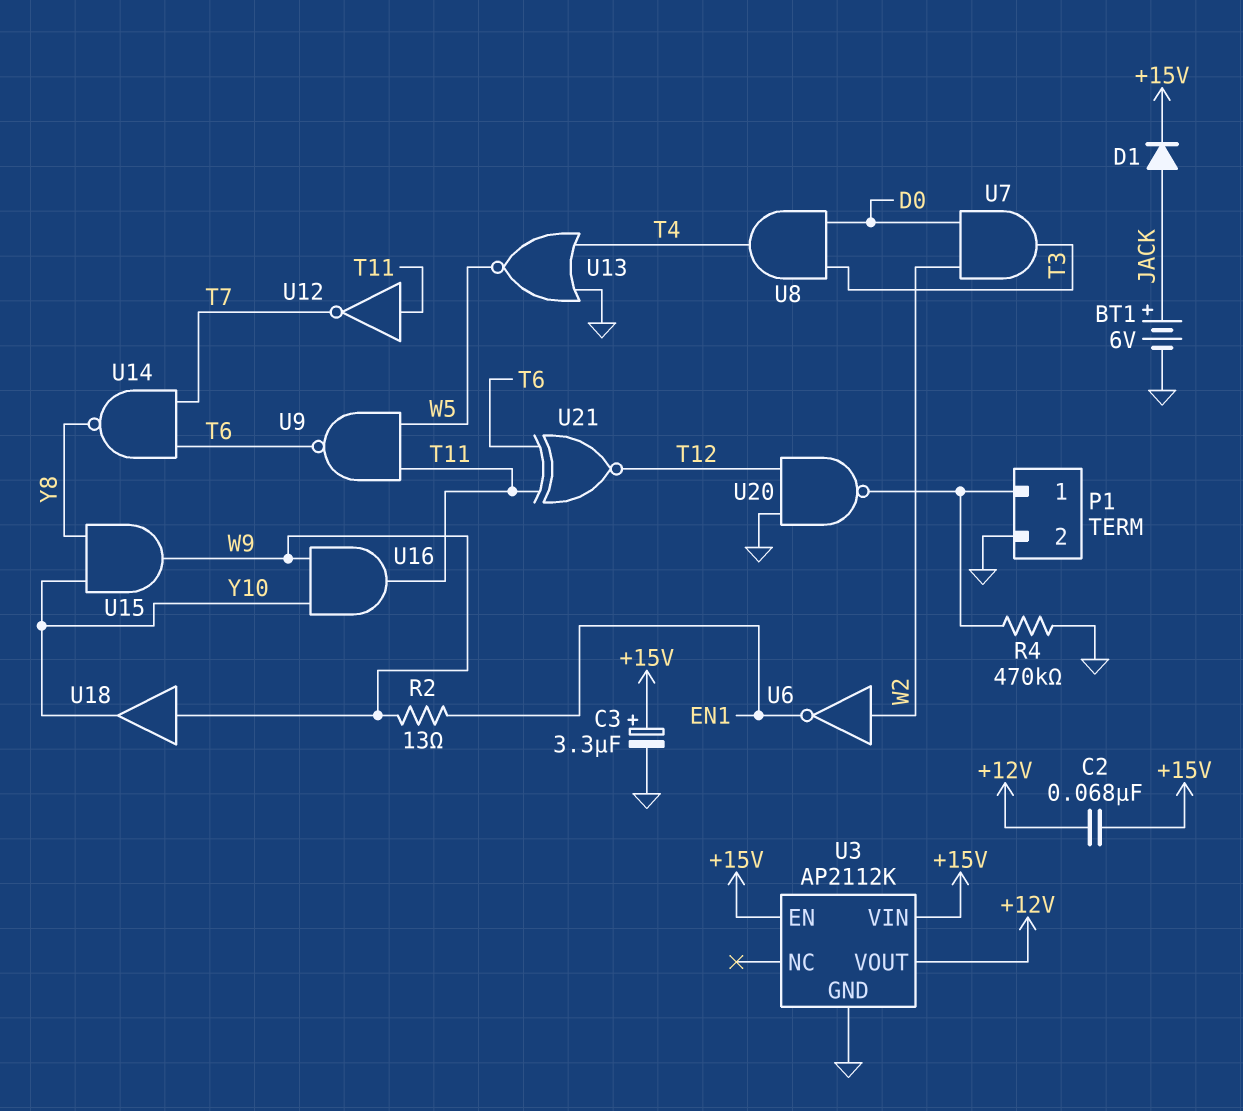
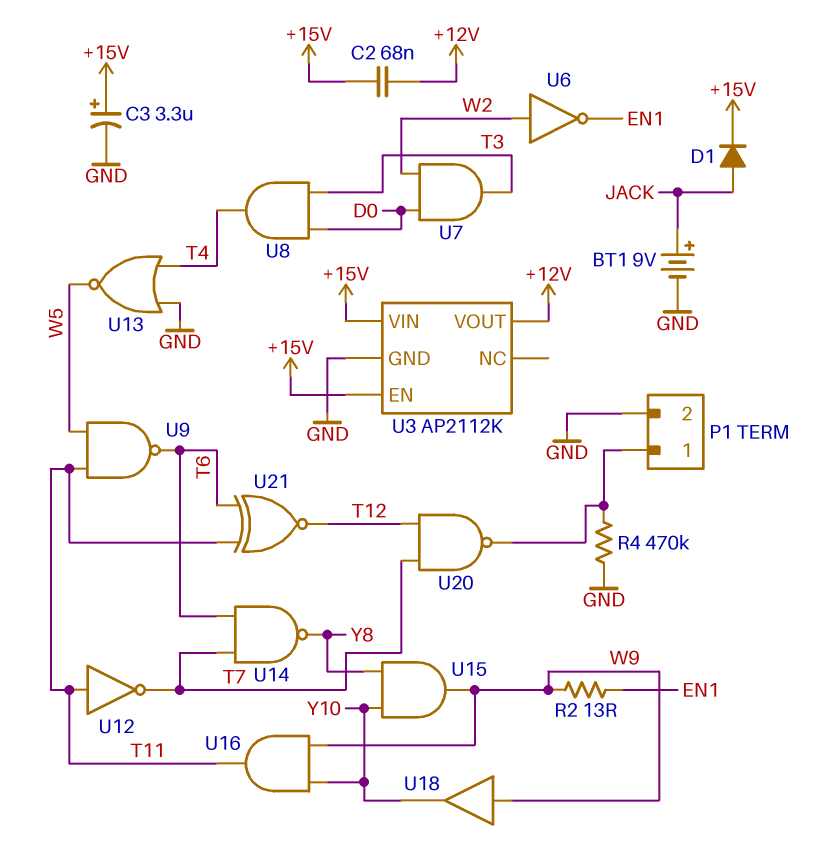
BT1: 6V (plus JACK, minus GND) -> 9V (plus JACK, minus GND)
U20: NAND (in GND, in T12, out P1/1) -> NAND (in T7, in T12, out P1/1)

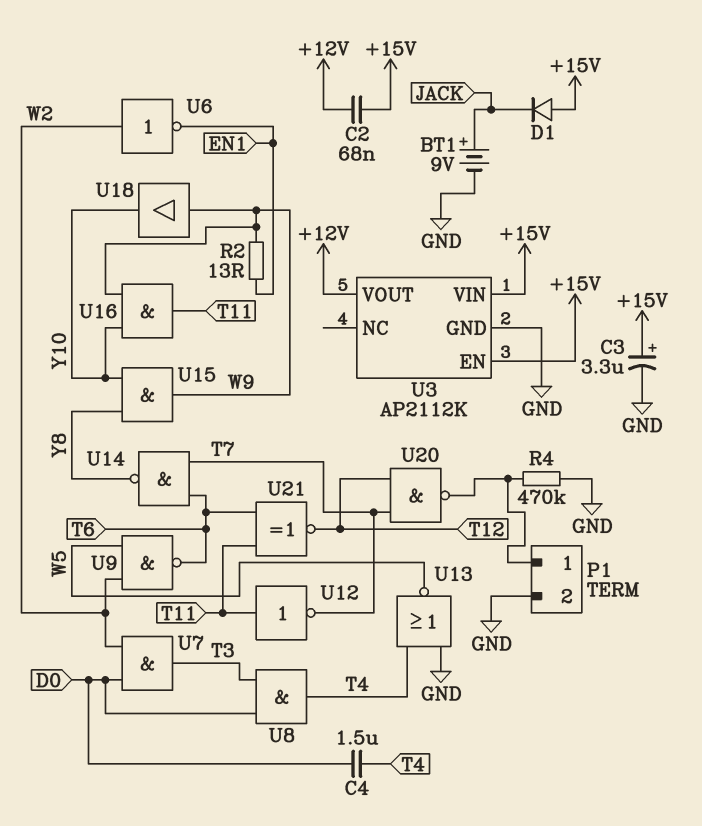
C4: none -> 1.5uF (D0, T4)
D1: diode (A JACK, K +15V) -> diode (A +15V, K JACK)
U9: NAND (in T11, in W5, out T6) -> NAND (in W2, in W5, out T6)

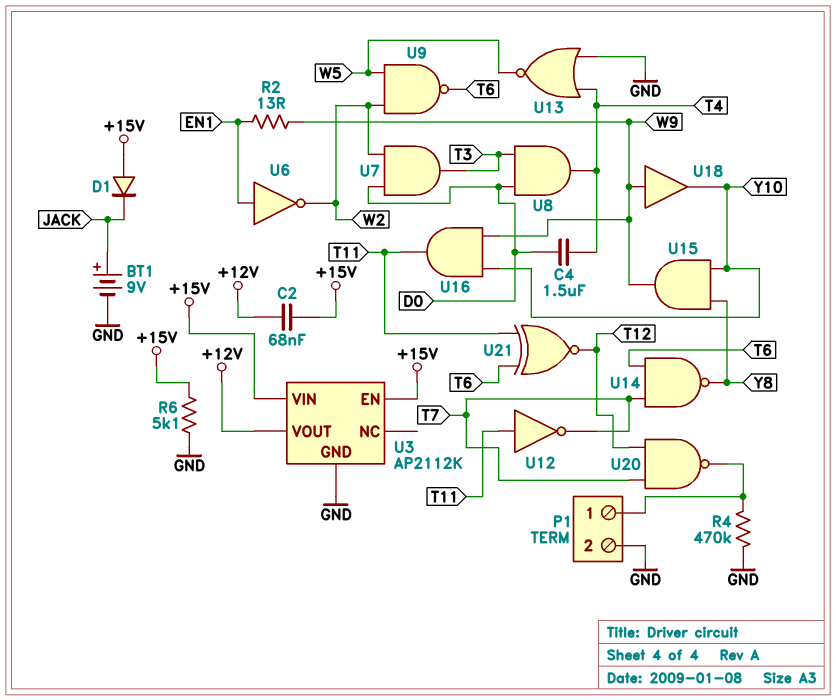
C3: 3.3uF (plus +15V, minus GND) -> none
R6: none -> 5.1k (+15V, GND)
U6: NOT (in W2, out EN1) -> NOT (in EN1, out W2)

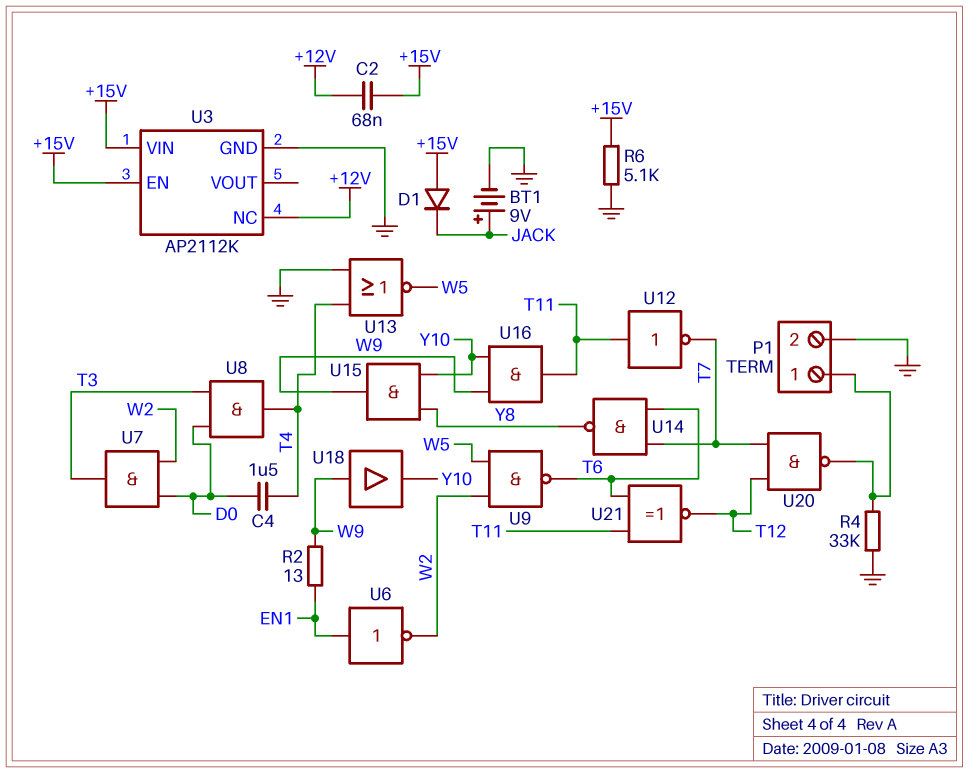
R4: 470k (GND, P1/1) -> 33k (GND, P1/1)
U3 pin NC: none -> +12V
U3 pin VOUT: +12V -> none

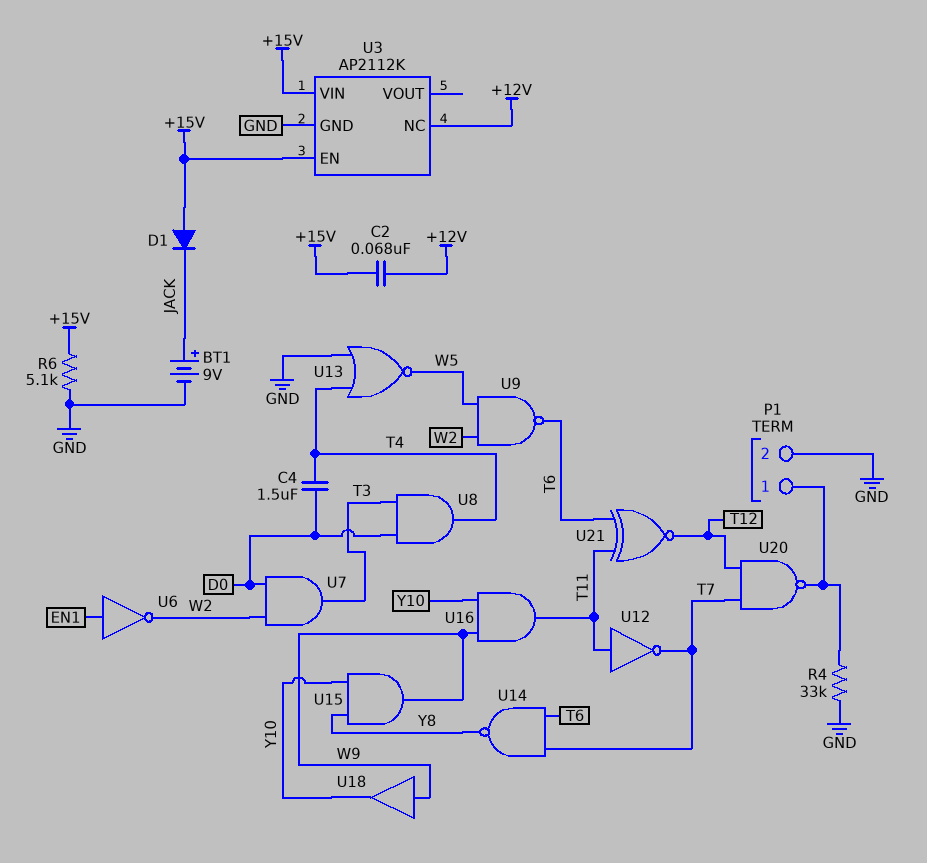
R2: 13 (EN1, W9) -> none

